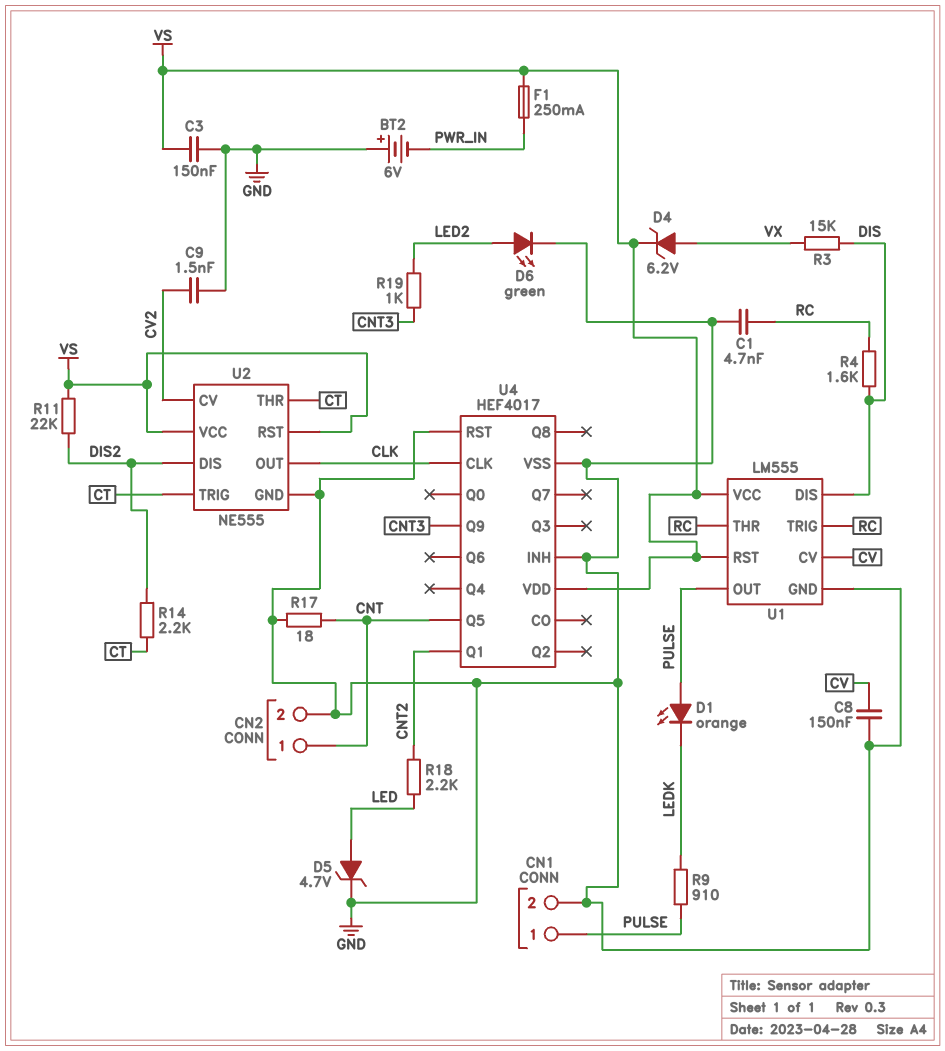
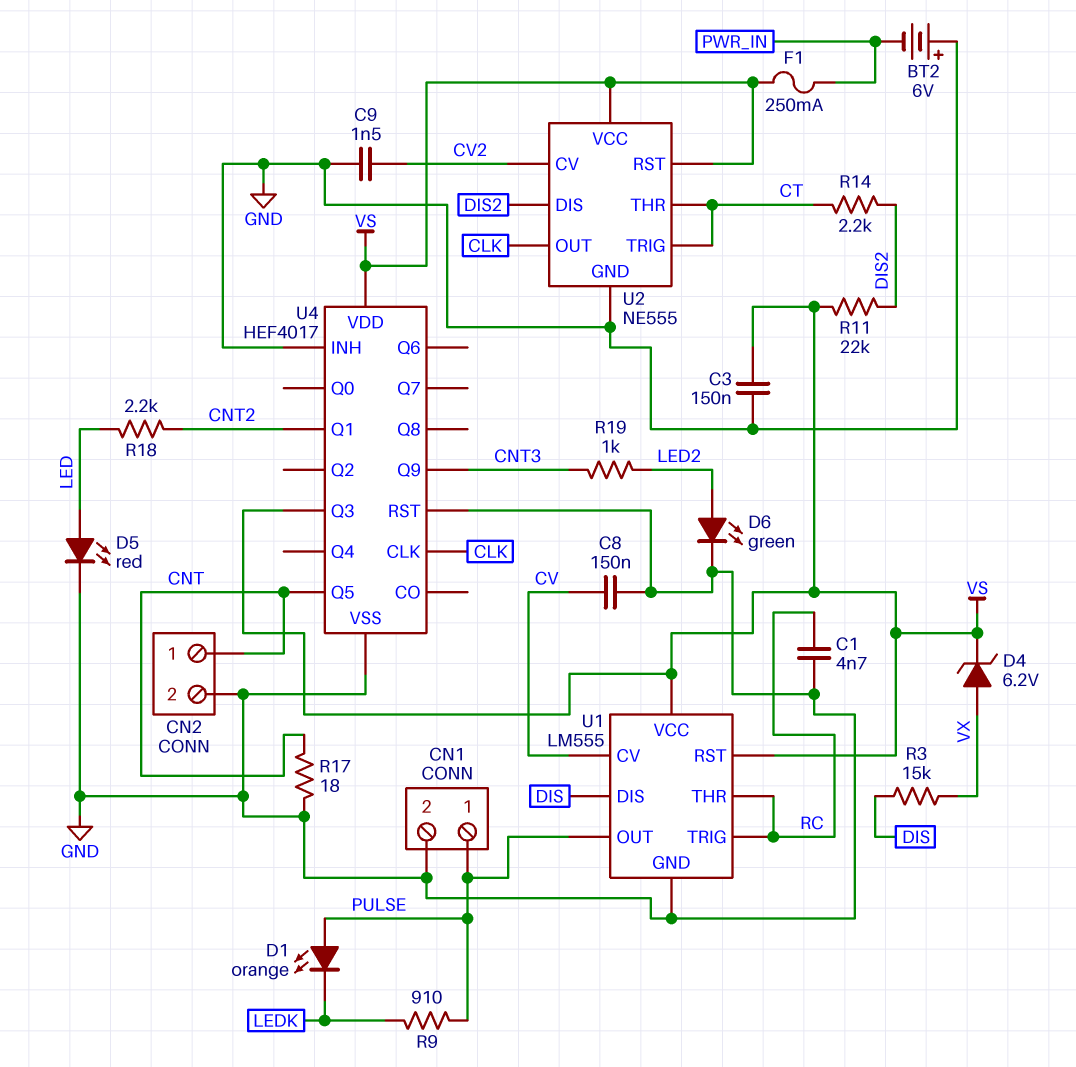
D5: zener 4.7V (A LED, K GND) -> LED red (A LED, K GND)
R4: 1.6k (DIS, RC) -> none
U4 pin Q3: none -> VS

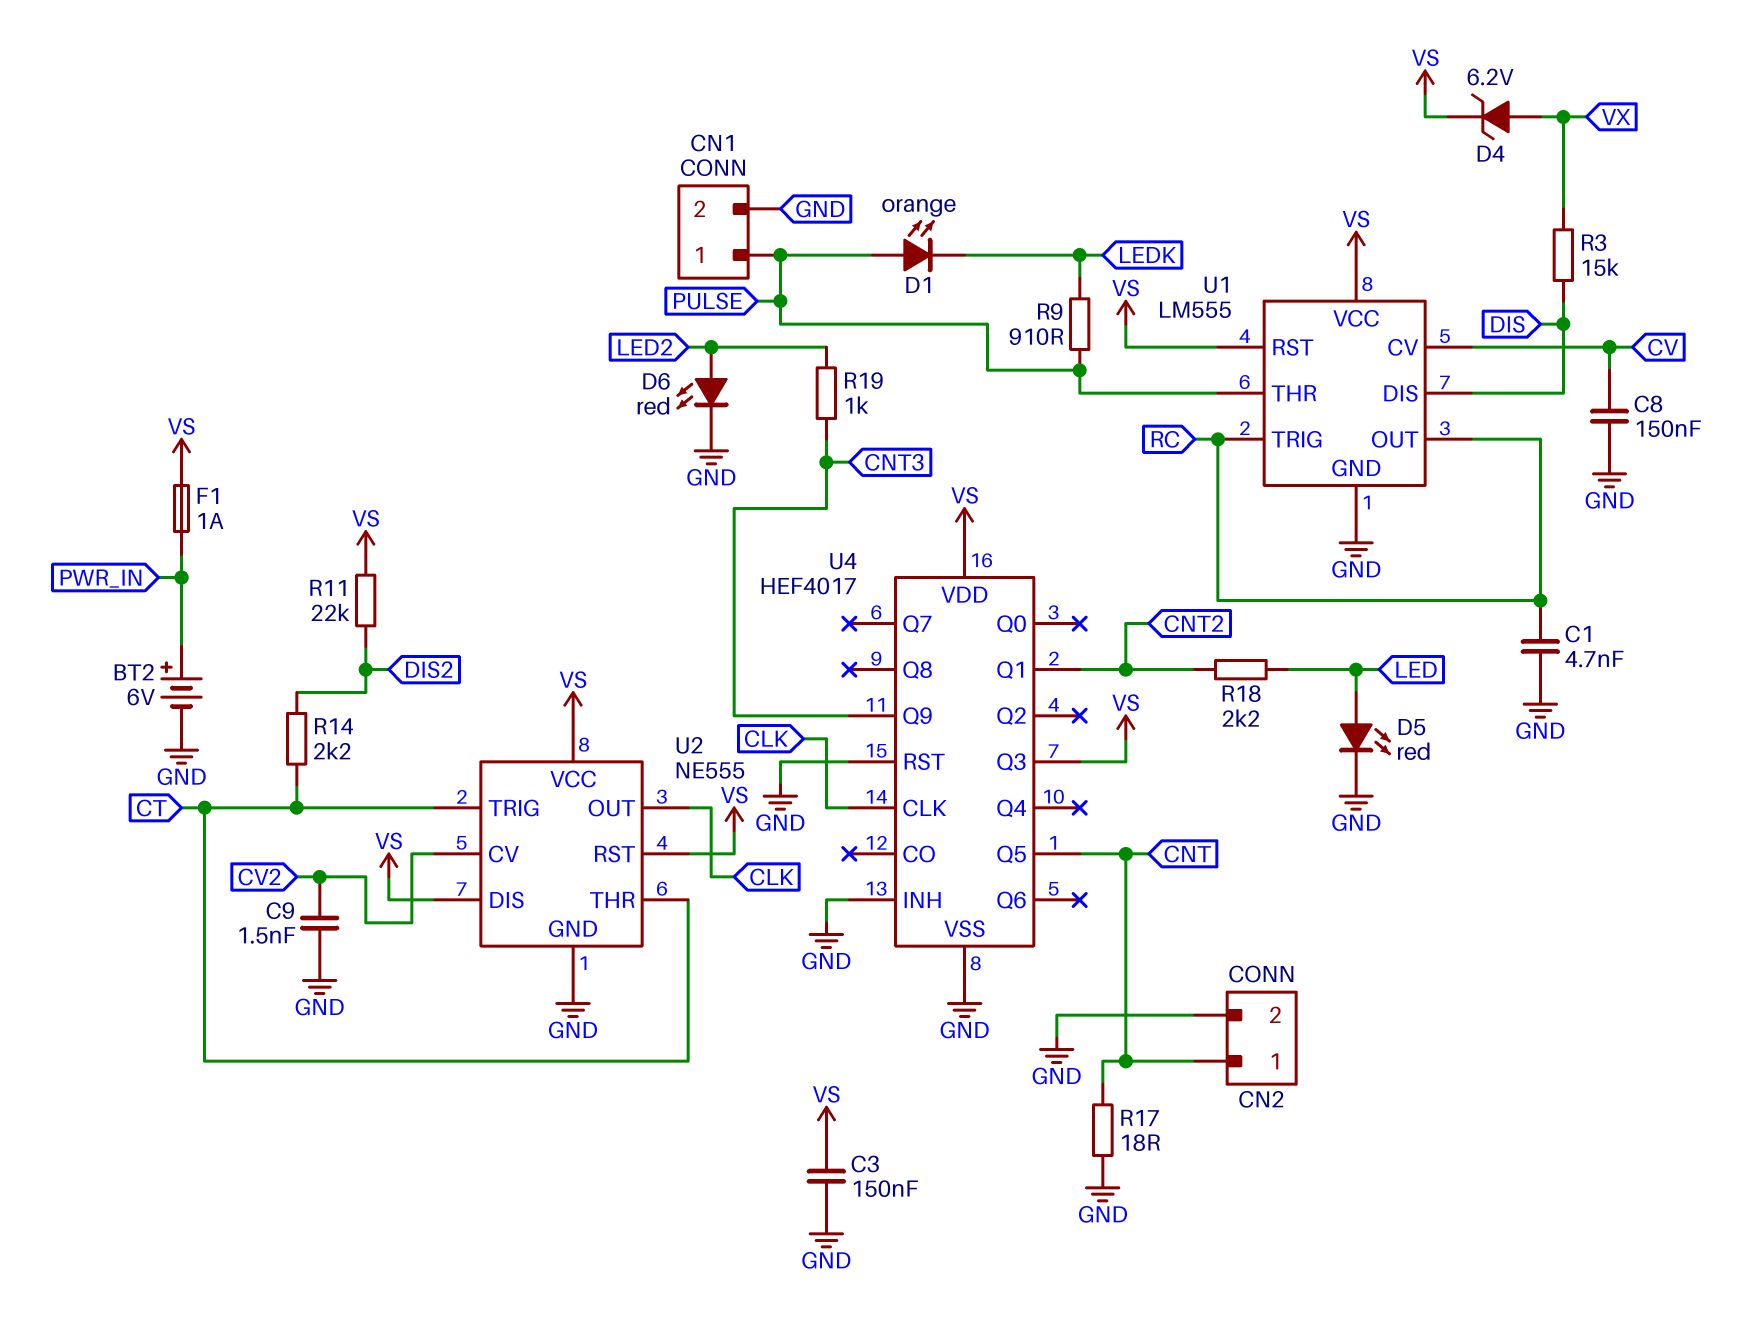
BT2: 6V (plus GND, minus PWR_IN) -> 6V (plus PWR_IN, minus GND)
D6: LED green (A LED2, K GND) -> LED red (A LED2, K GND)
F1: 250mA (PWR_IN, VS) -> 1A (PWR_IN, VS)
U1 pin OUT: PULSE -> RC
U1 pin THR: RC -> PULSE
U2 pin DIS: DIS2 -> VS

